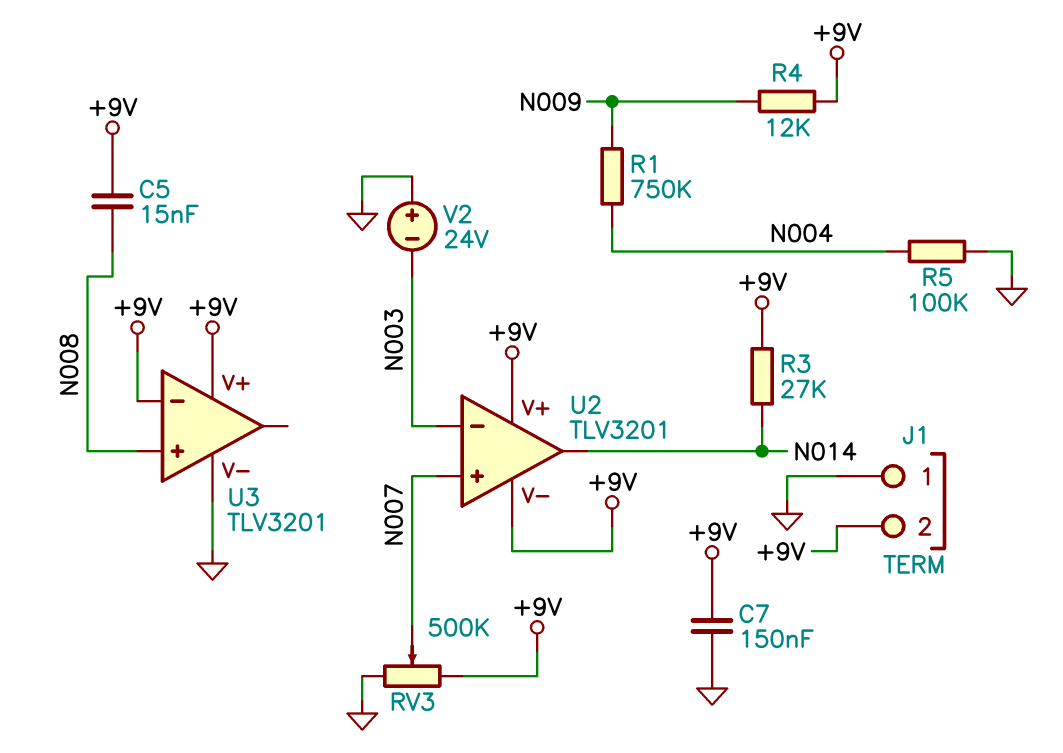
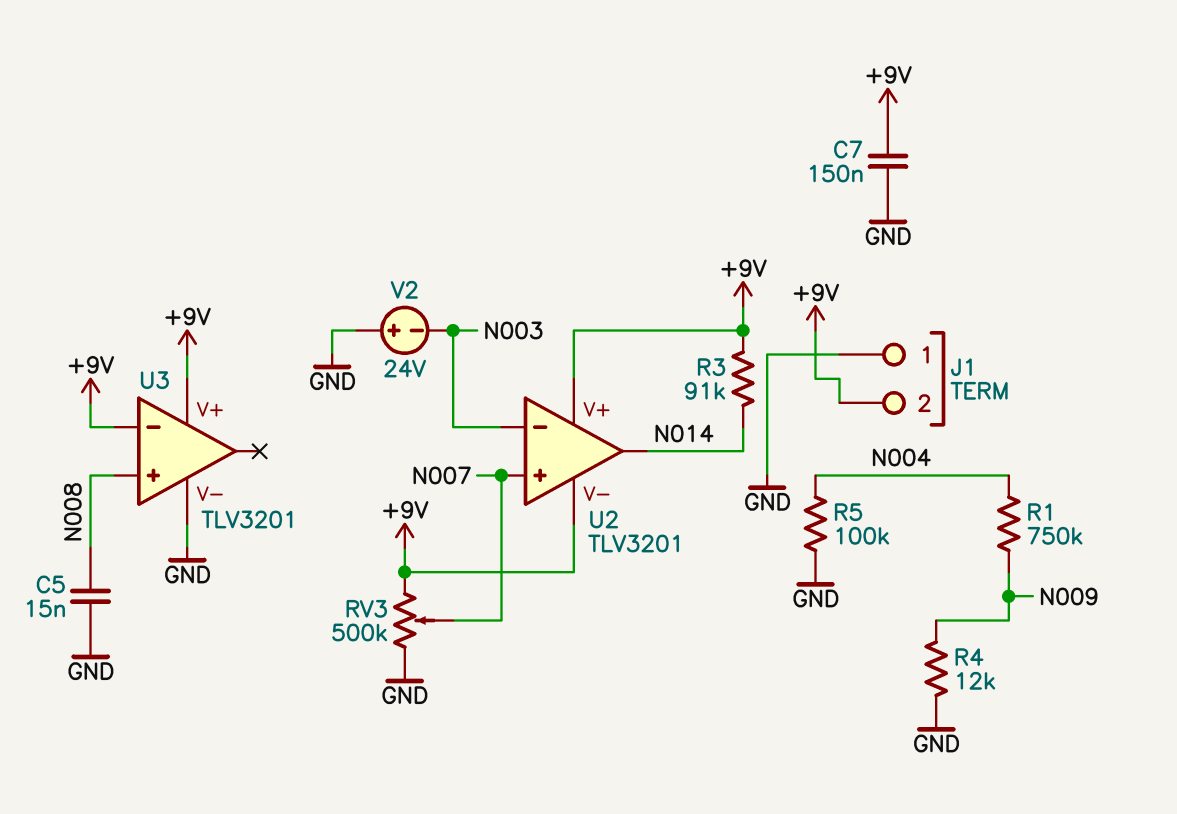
C5: 15nF (+9V, N008) -> 15nF (GND, N008)
R3: 27k (+9V, N014) -> 91k (+9V, N014)
R4: 12k (+9V, N009) -> 12k (GND, N009)

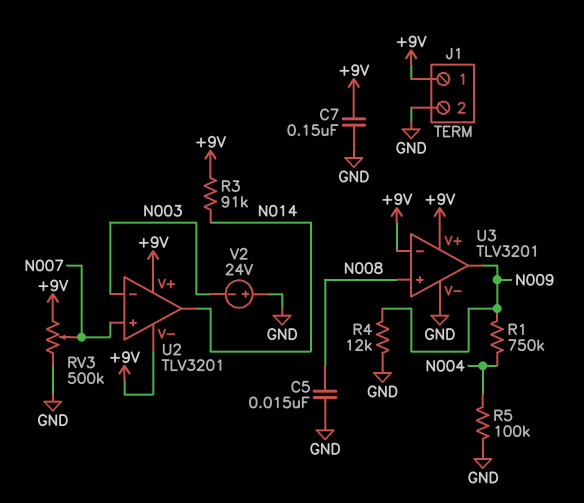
J1 pin 1: GND -> +9V
J1 pin 2: +9V -> GND
U3 pin out: none -> N009

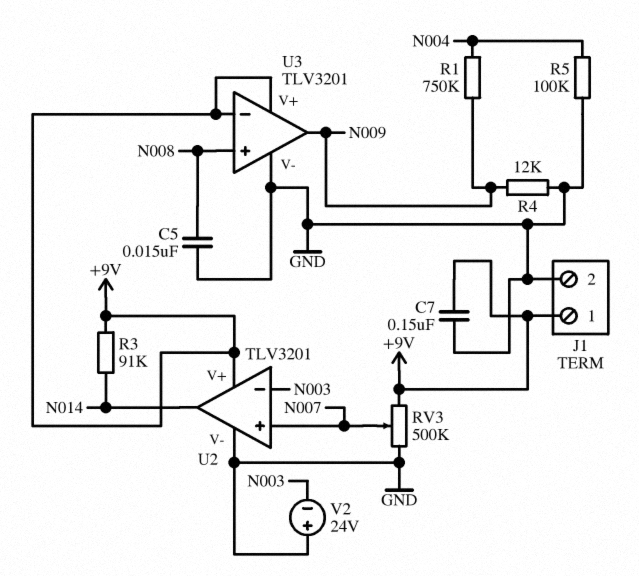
U2 pin V-: +9V -> GND

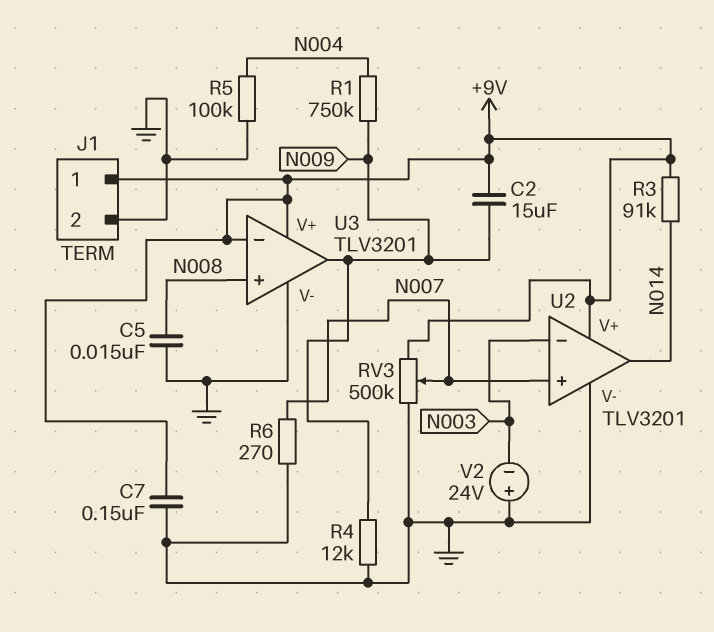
C2: none -> 15uF (+9V, N009)
R6: none -> 270 (GND, N007)

